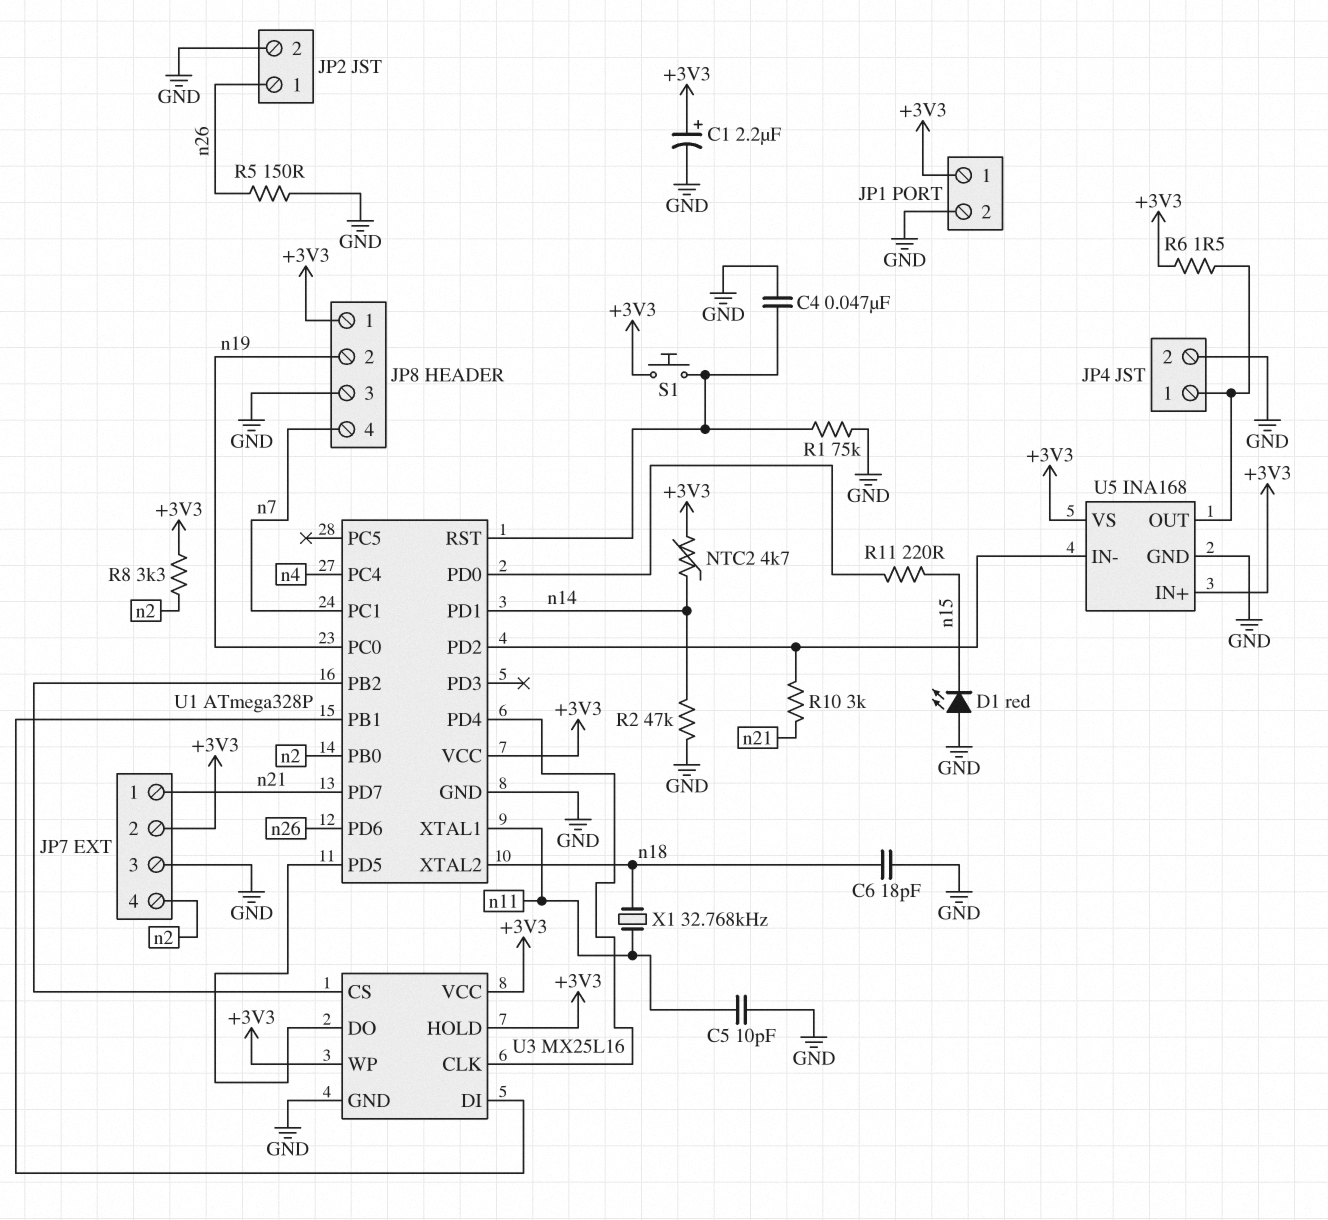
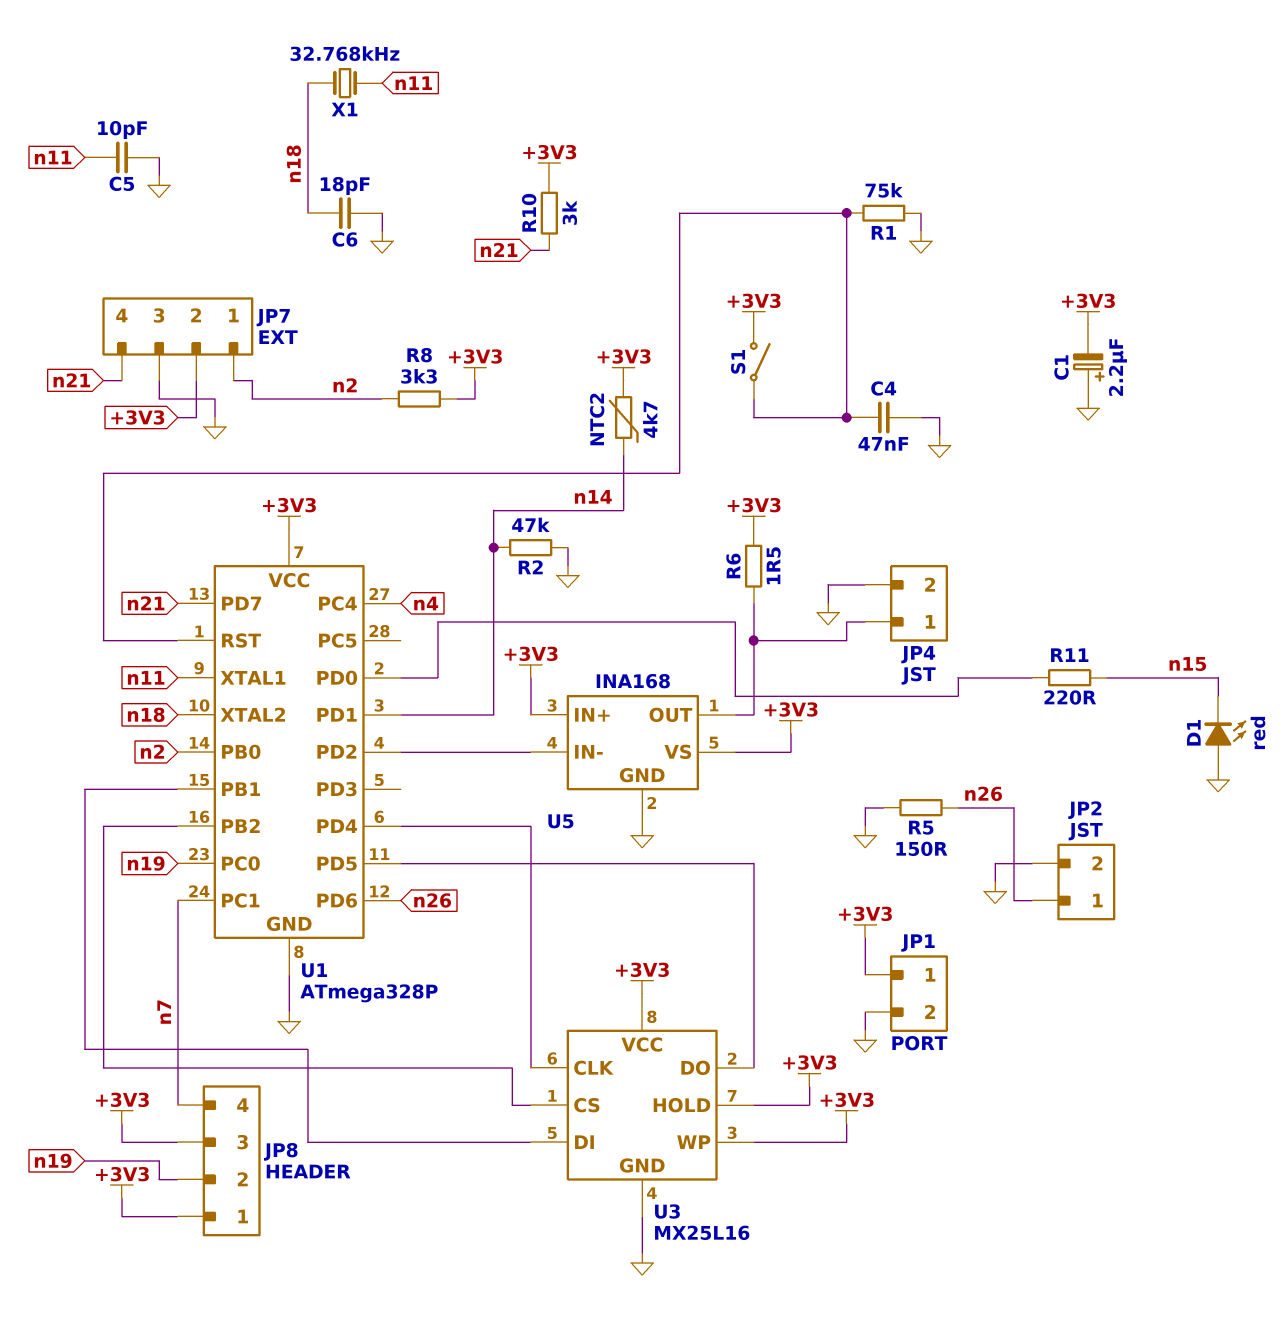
C1: 2.2uF (plus +3V3, minus GND) -> 2.2uF (plus GND, minus +3V3)
JP7 pin 1: n21 -> n2
JP7 pin 4: n2 -> n21
JP8 pin 3: GND -> +3V3
R10: 3k (U1/PD2, n21) -> 3k (+3V3, n21)
S1: button (+3V3, U1/RST) -> switch (+3V3, U1/RST)

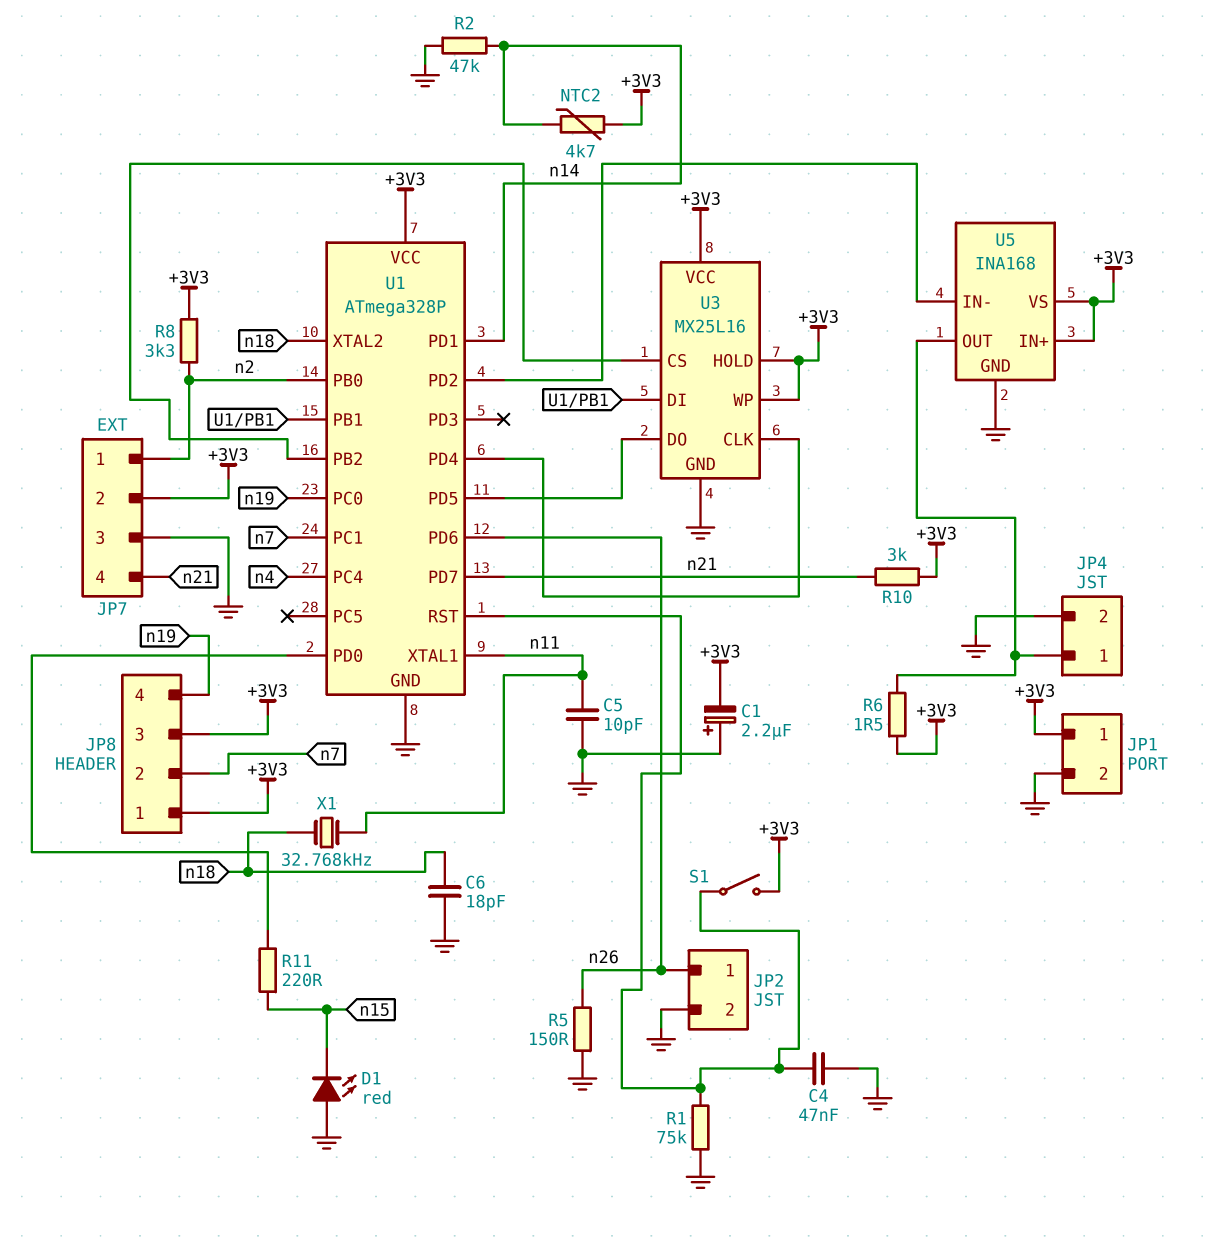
JP8 pin 2: n19 -> n7
JP8 pin 4: n7 -> n19

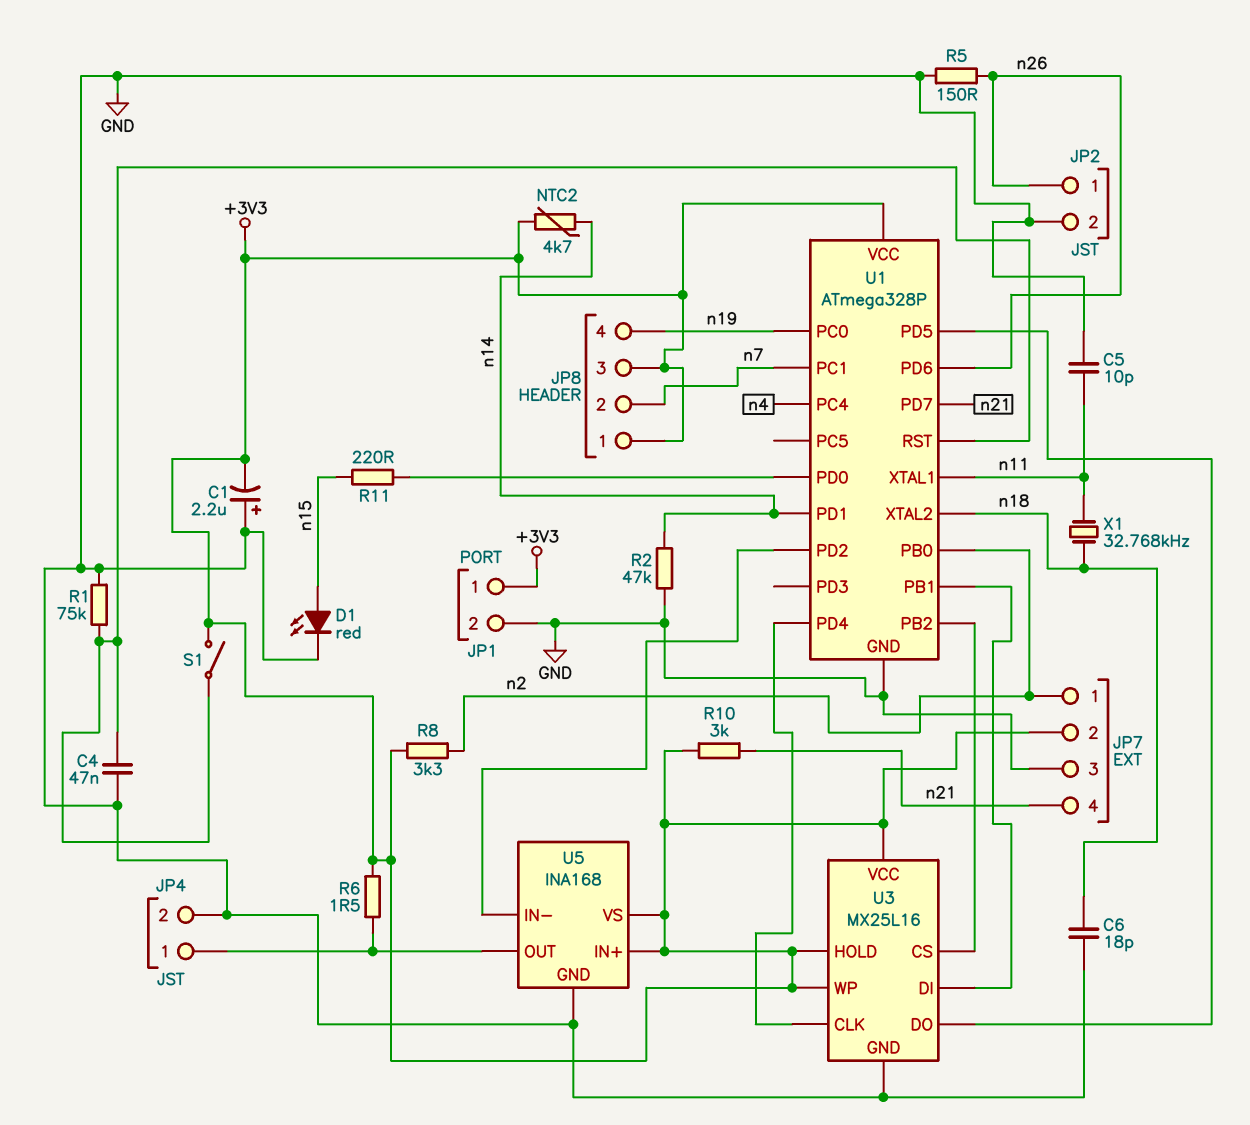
D1: LED red (A GND, K n15) -> LED red (A n15, K GND)

